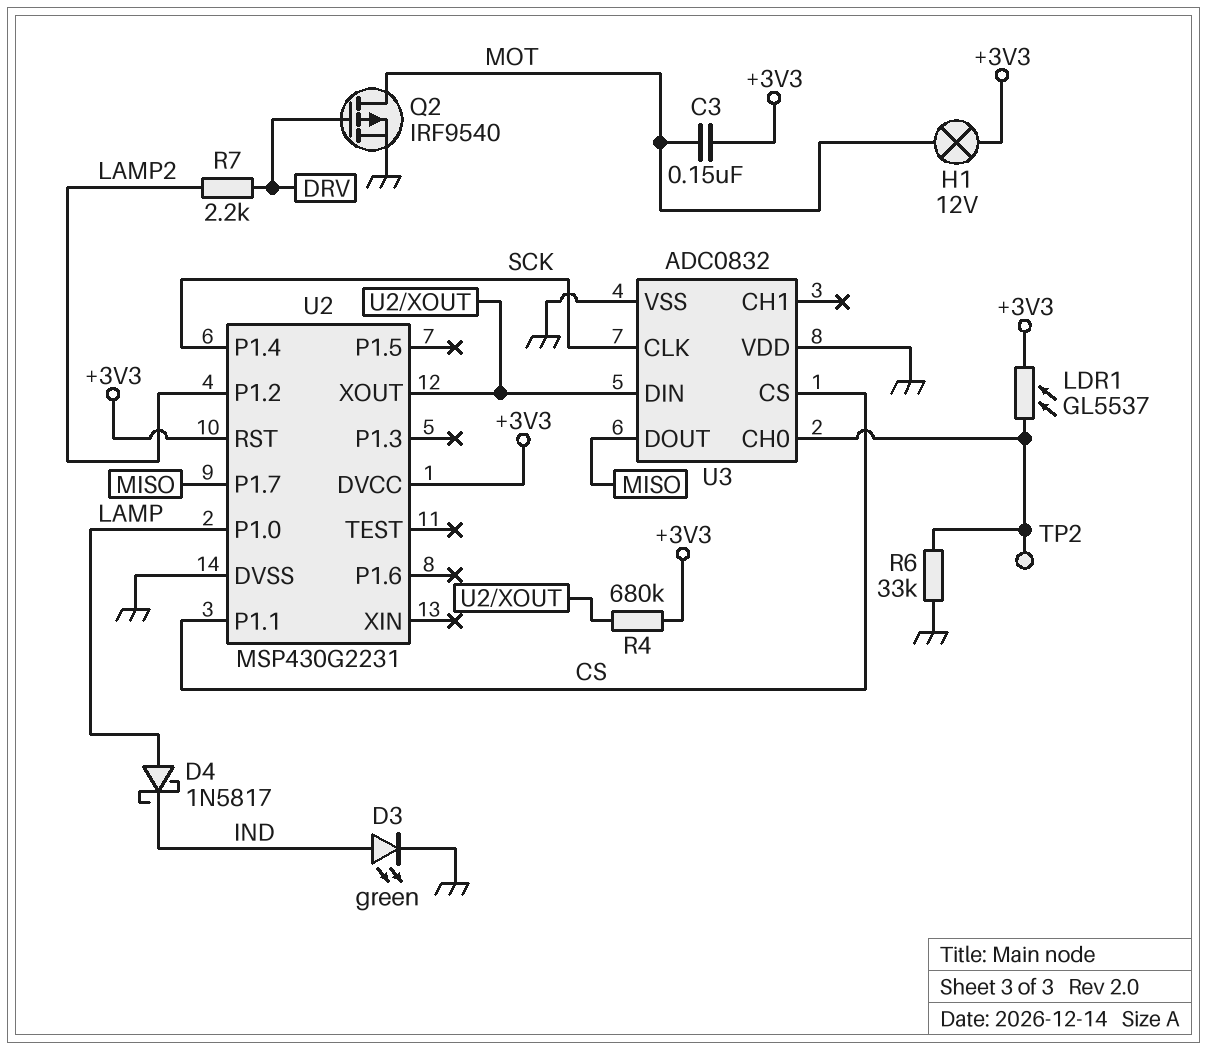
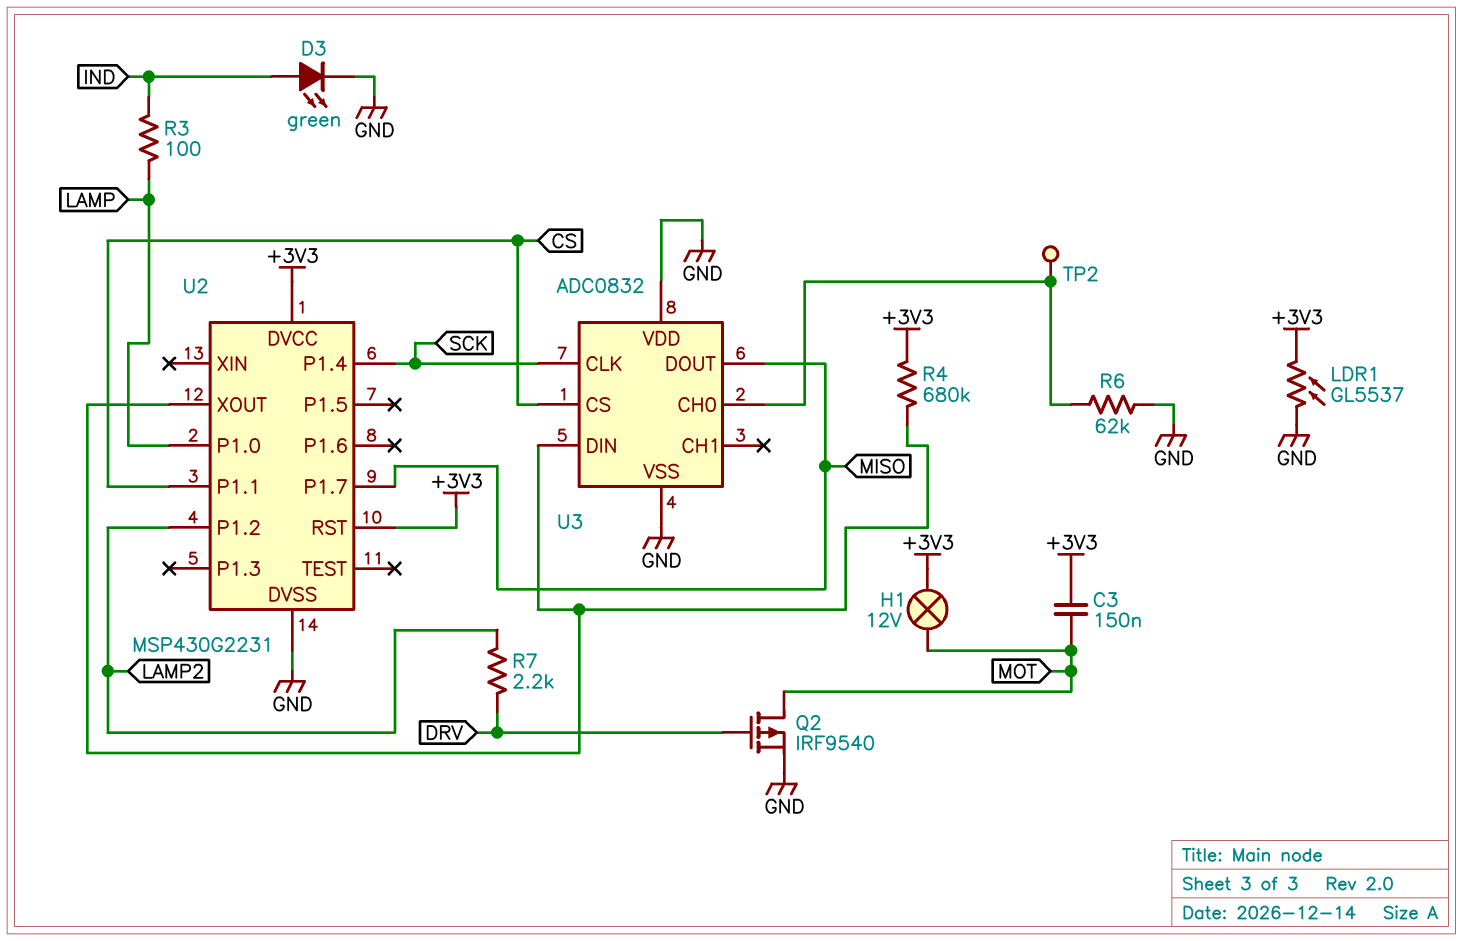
D4: schottky 1N5817 (A LAMP, K IND) -> none
LDR1: GL5537 (+3V3, U3/CH0) -> GL5537 (+3V3, GND)
R3: none -> 100 (IND, LAMP)
R6: 33k (GND, U3/CH0) -> 62k (GND, U3/CH0)

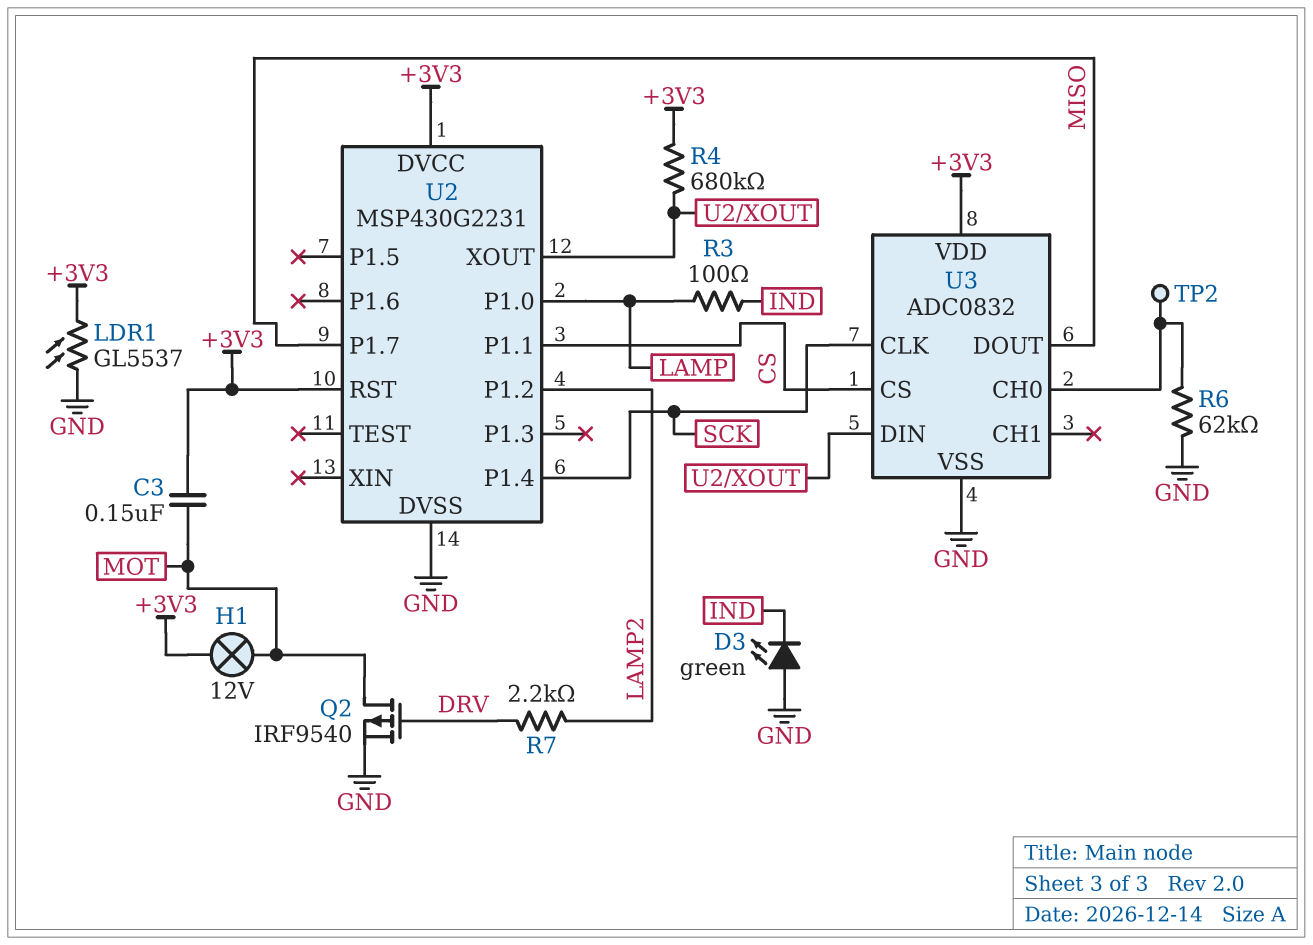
D3: LED green (A IND, K GND) -> LED green (A GND, K IND)
U3 pin VDD: GND -> +3V3

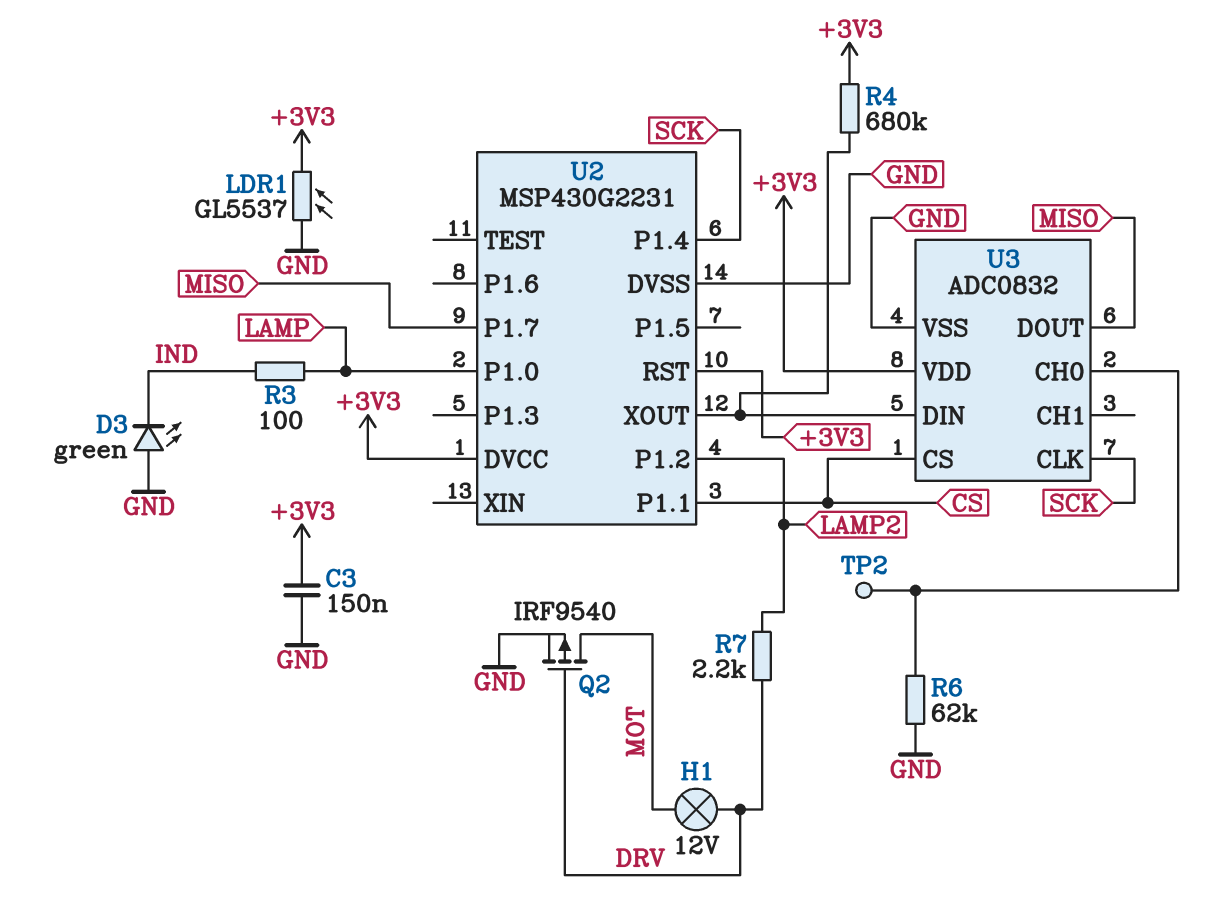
C3: 150nF (+3V3, MOT) -> 150nF (+3V3, GND)
H1: lamp 12V (+3V3, MOT) -> lamp 12V (DRV, MOT)

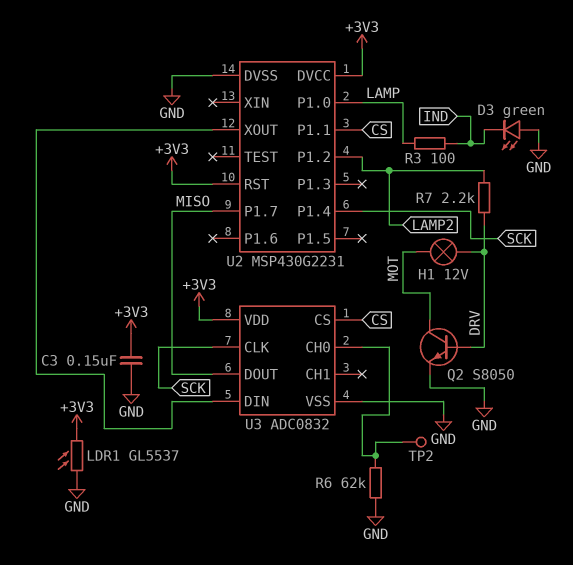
Q2: PMOS IRF9540 (G DRV, D MOT, S GND) -> NPN S8050 (B DRV, C MOT, E GND)
R4: 680k (+3V3, U2/XOUT) -> none

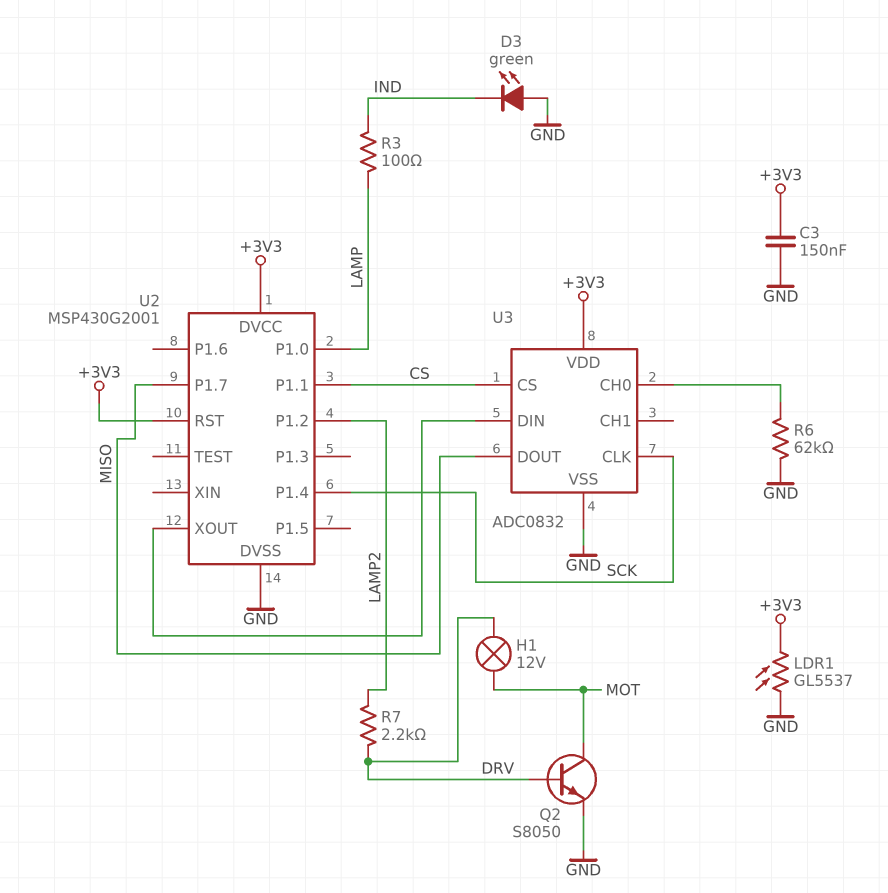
TP2: test point (U3/CH0) -> none
U2: MSP430G2231 -> MSP430G2001

